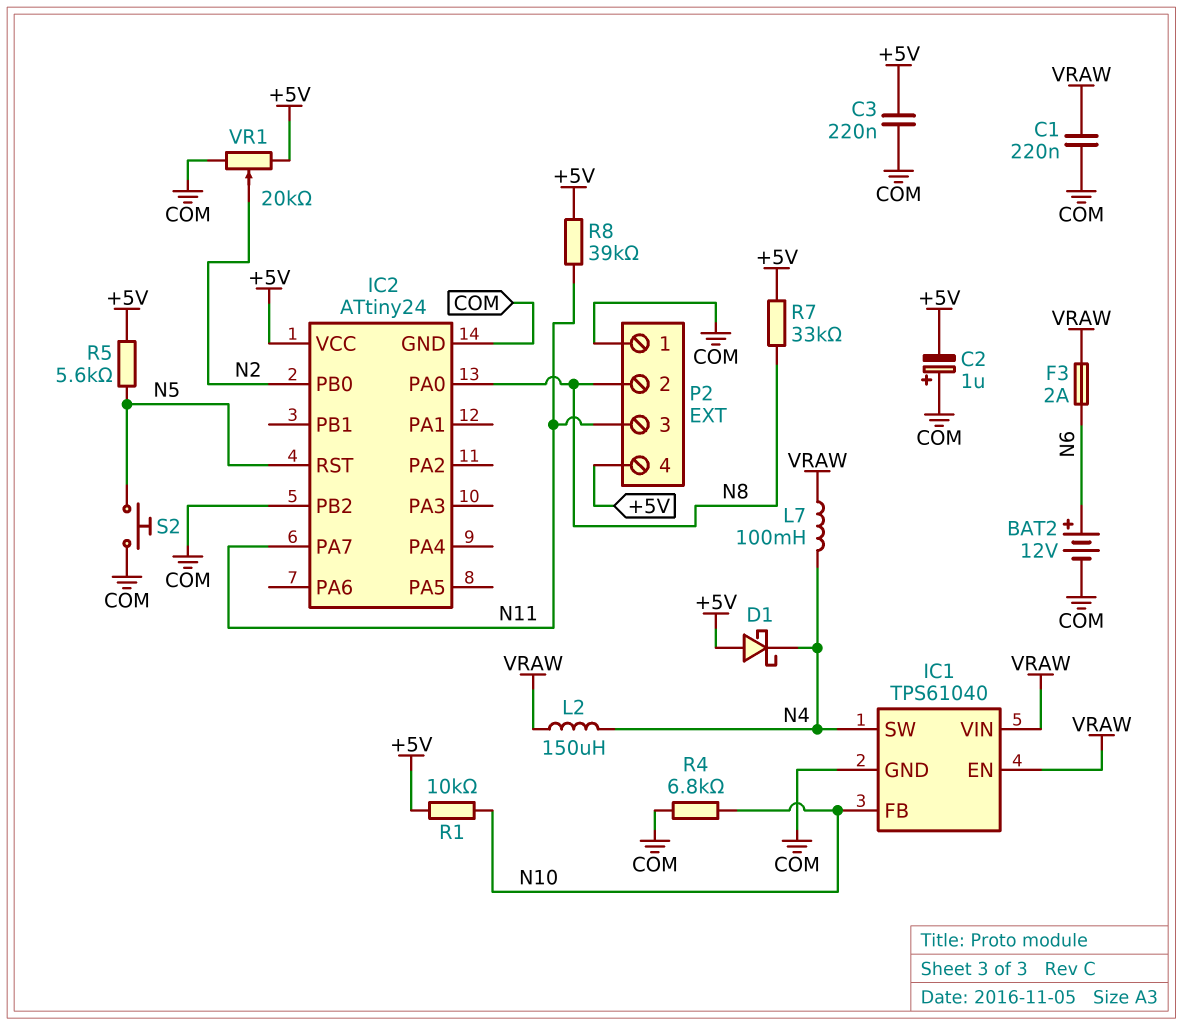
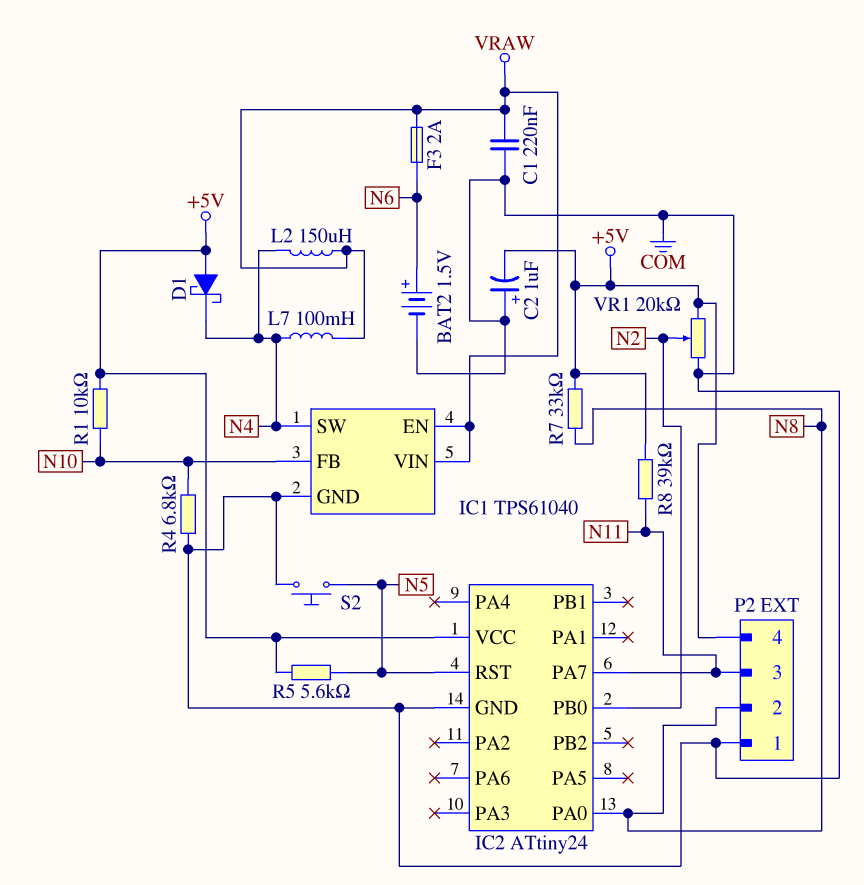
BAT2: 12V (plus N6, minus COM) -> 1.5V (plus N6, minus COM)
C3: 220nF (+5V, COM) -> none
IC2 pin PB2: COM -> none

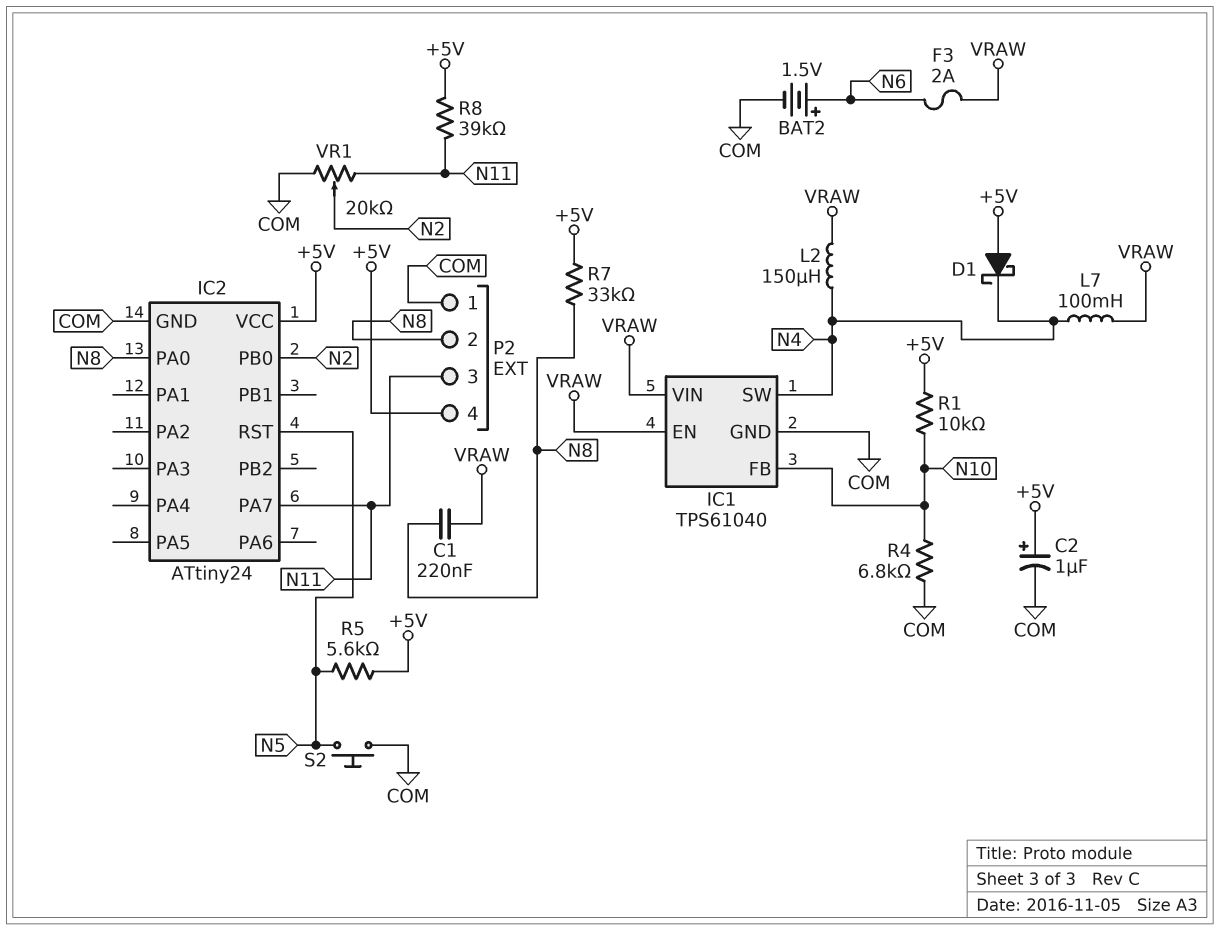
C1: 220nF (COM, VRAW) -> 220nF (N8, VRAW)
C2: 1uF (plus COM, minus +5V) -> 1uF (plus +5V, minus COM)
VR1: 20k (+5V, COM, wiper N2) -> 20k (COM, N11, wiper N2)

